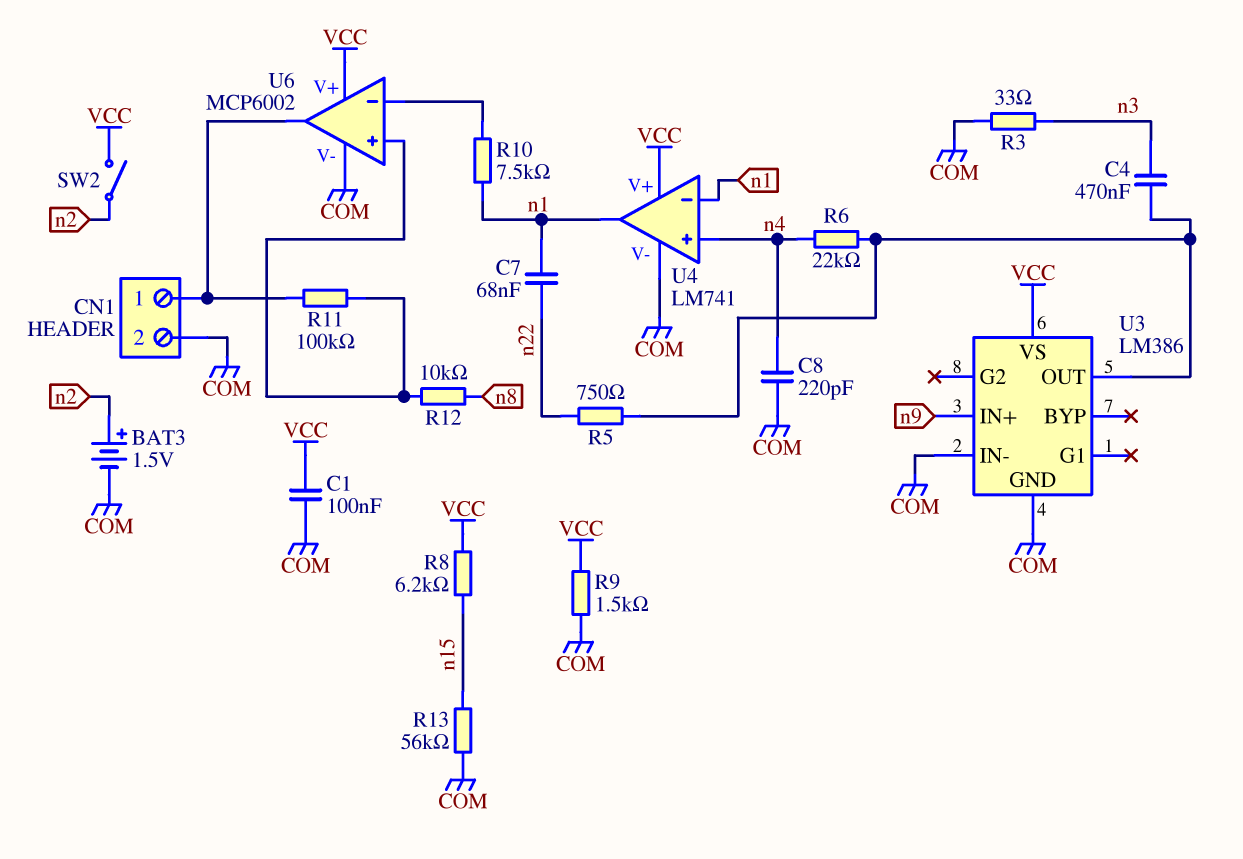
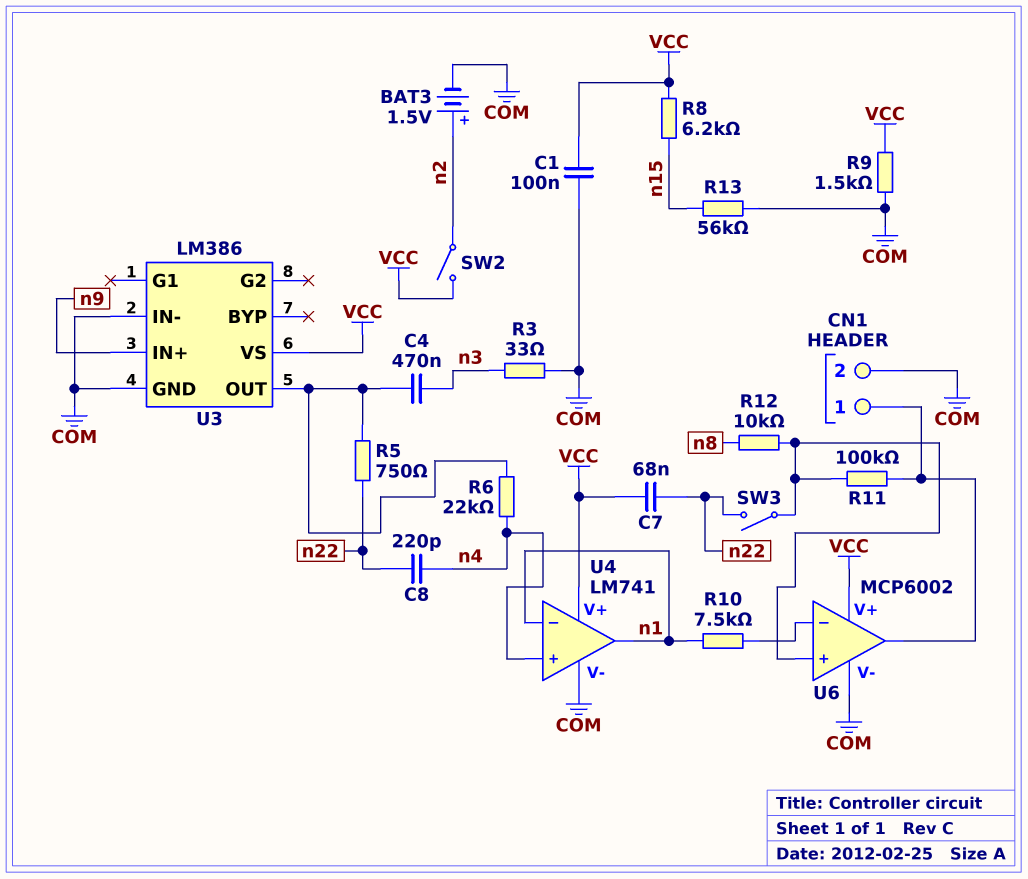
C7: 68nF (n1, n22) -> 68nF (VCC, n22)
C8: 220pF (COM, n4) -> 220pF (n4, n22)
SW3: none -> switch (U6/in+, n22)

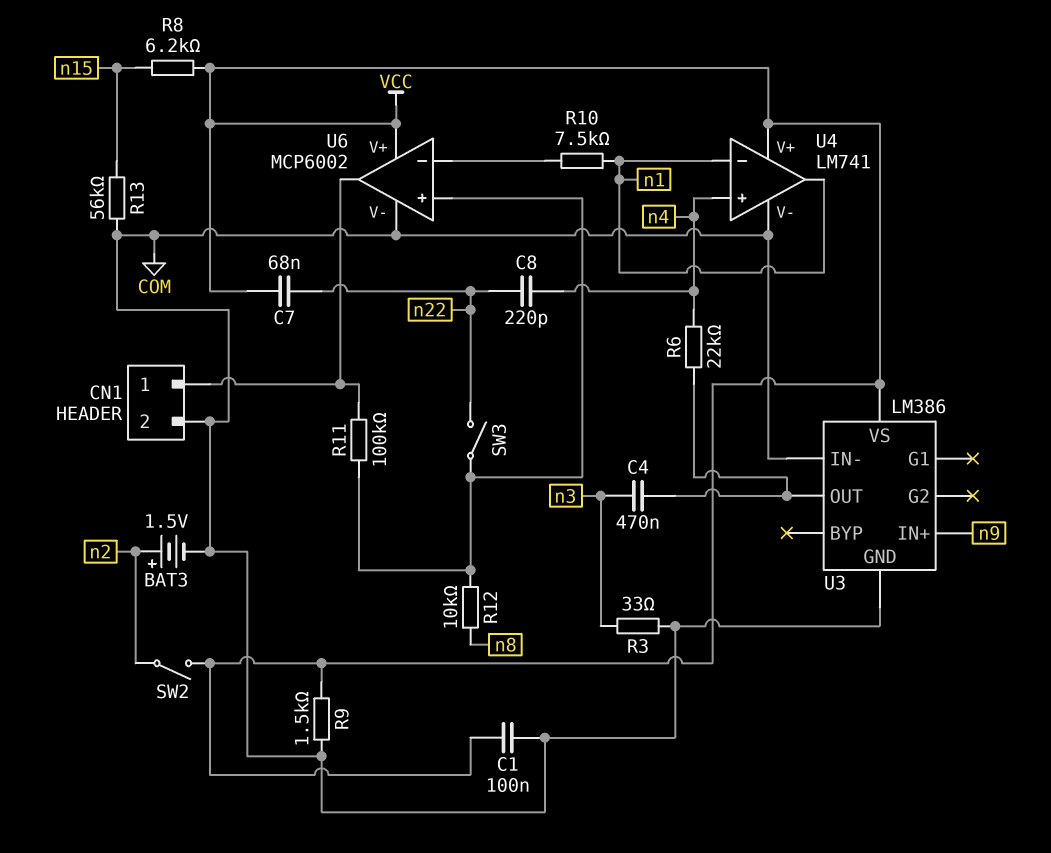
R5: 750 (U3/OUT, n22) -> none

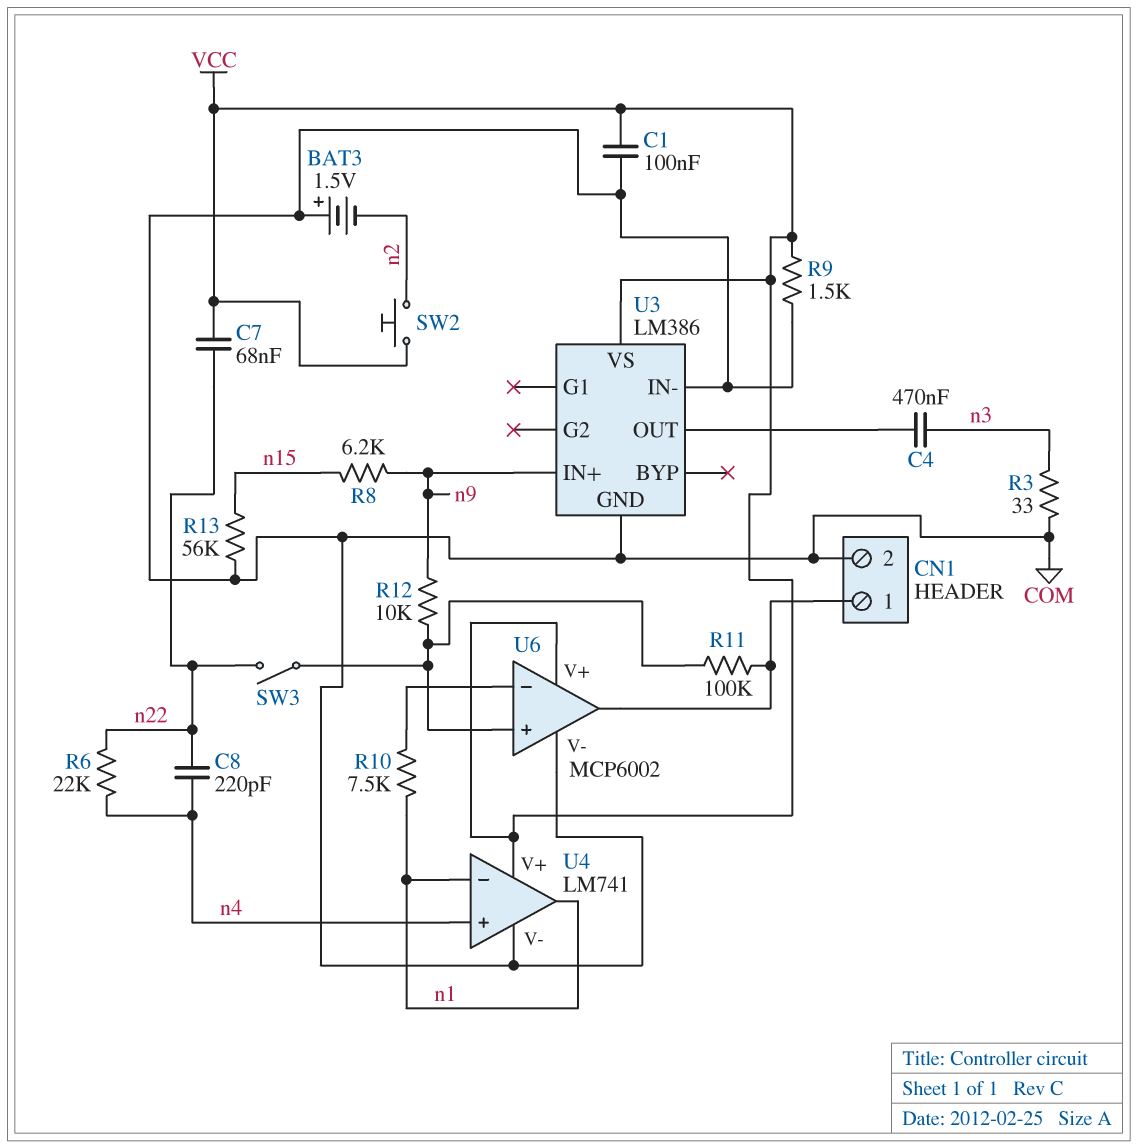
BAT3: 1.5V (plus n2, minus COM) -> 1.5V (plus COM, minus n2)
R6: 22k (U3/OUT, n4) -> 22k (n4, n22)
R8: 6.2k (VCC, n15) -> 6.2k (n9, n15)
R12: 10k (U6/in+, n8) -> 10k (U6/in+, n9)
SW2: switch (VCC, n2) -> button (VCC, n2)

